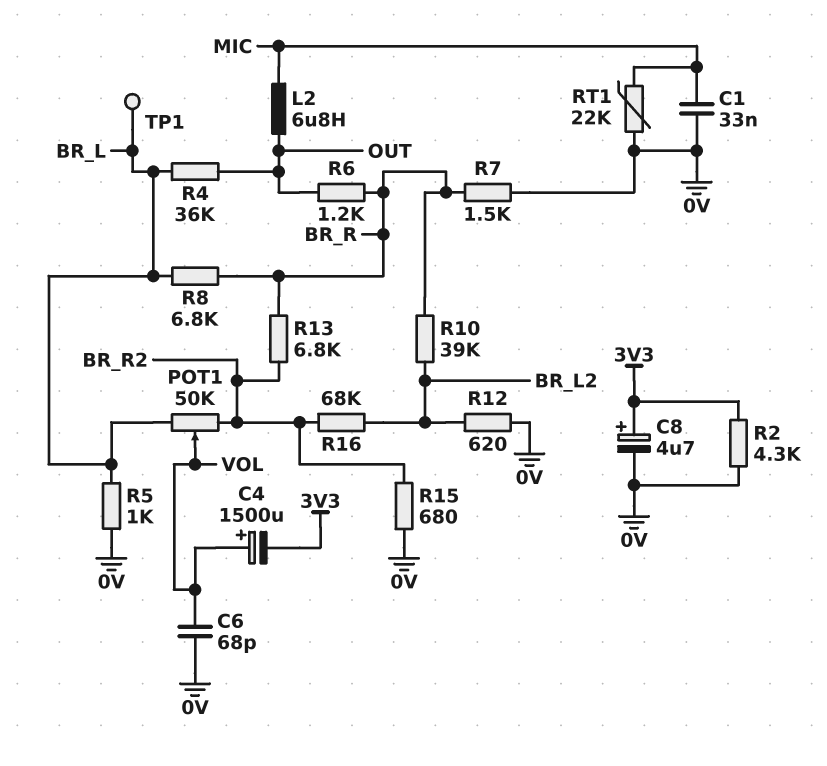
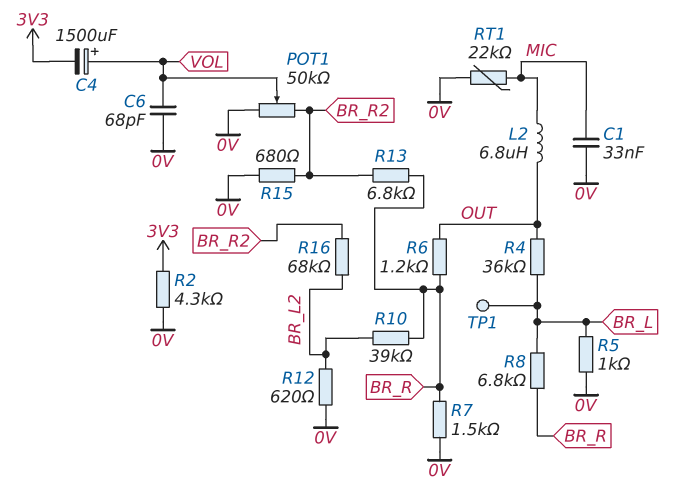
C8: 4.7uF (plus 3V3, minus 0V) -> none
POT1: 50k (BR_L, BR_R2, wiper VOL) -> 50k (0V, BR_R2, wiper VOL)

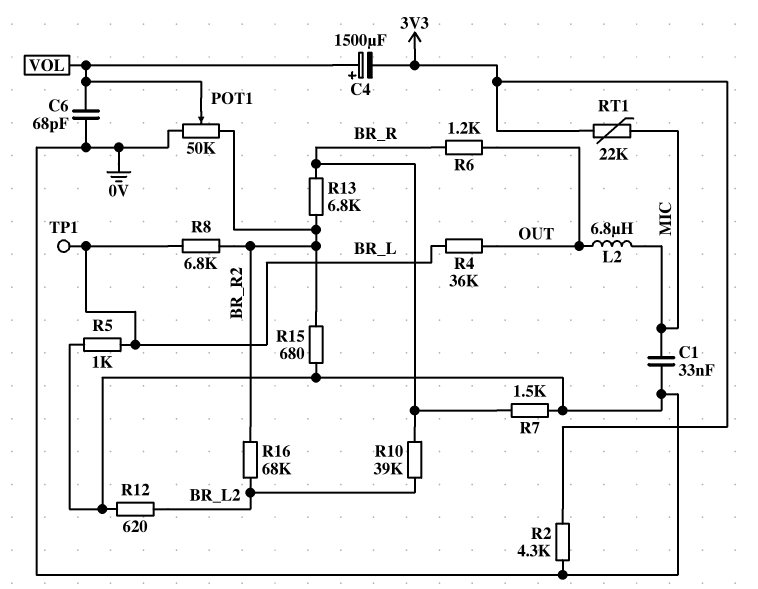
R8: 6.8k (BR_L, BR_R) -> 6.8k (BR_L, BR_R2)
RT1: 22k (0V, MIC) -> 22k (3V3, MIC)

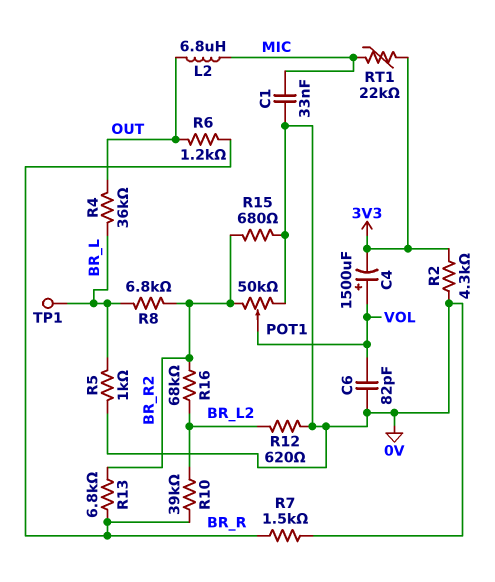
C6: 68pF (0V, VOL) -> 82pF (0V, VOL)

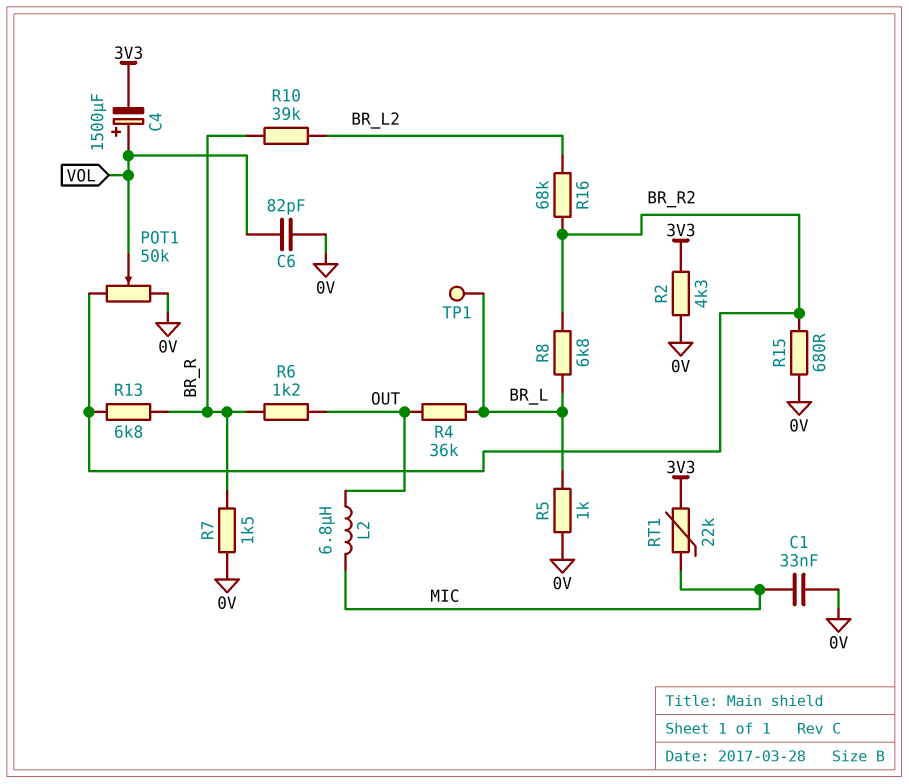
R12: 620 (0V, BR_L2) -> none

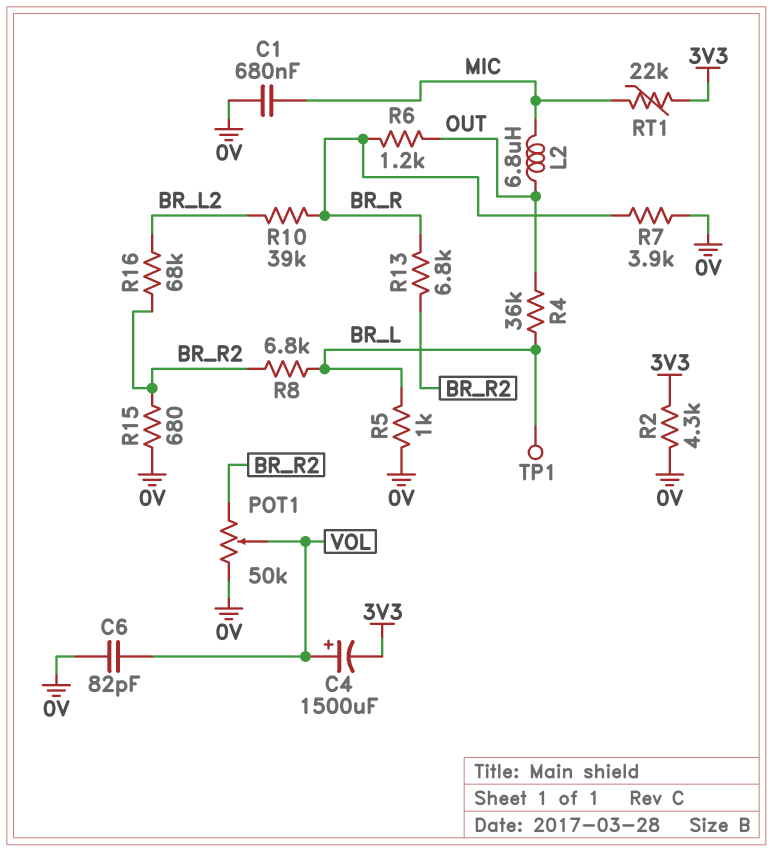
C1: 33nF (0V, MIC) -> 680nF (0V, MIC)
R7: 1.5k (0V, BR_R) -> 3.9k (0V, BR_R)

